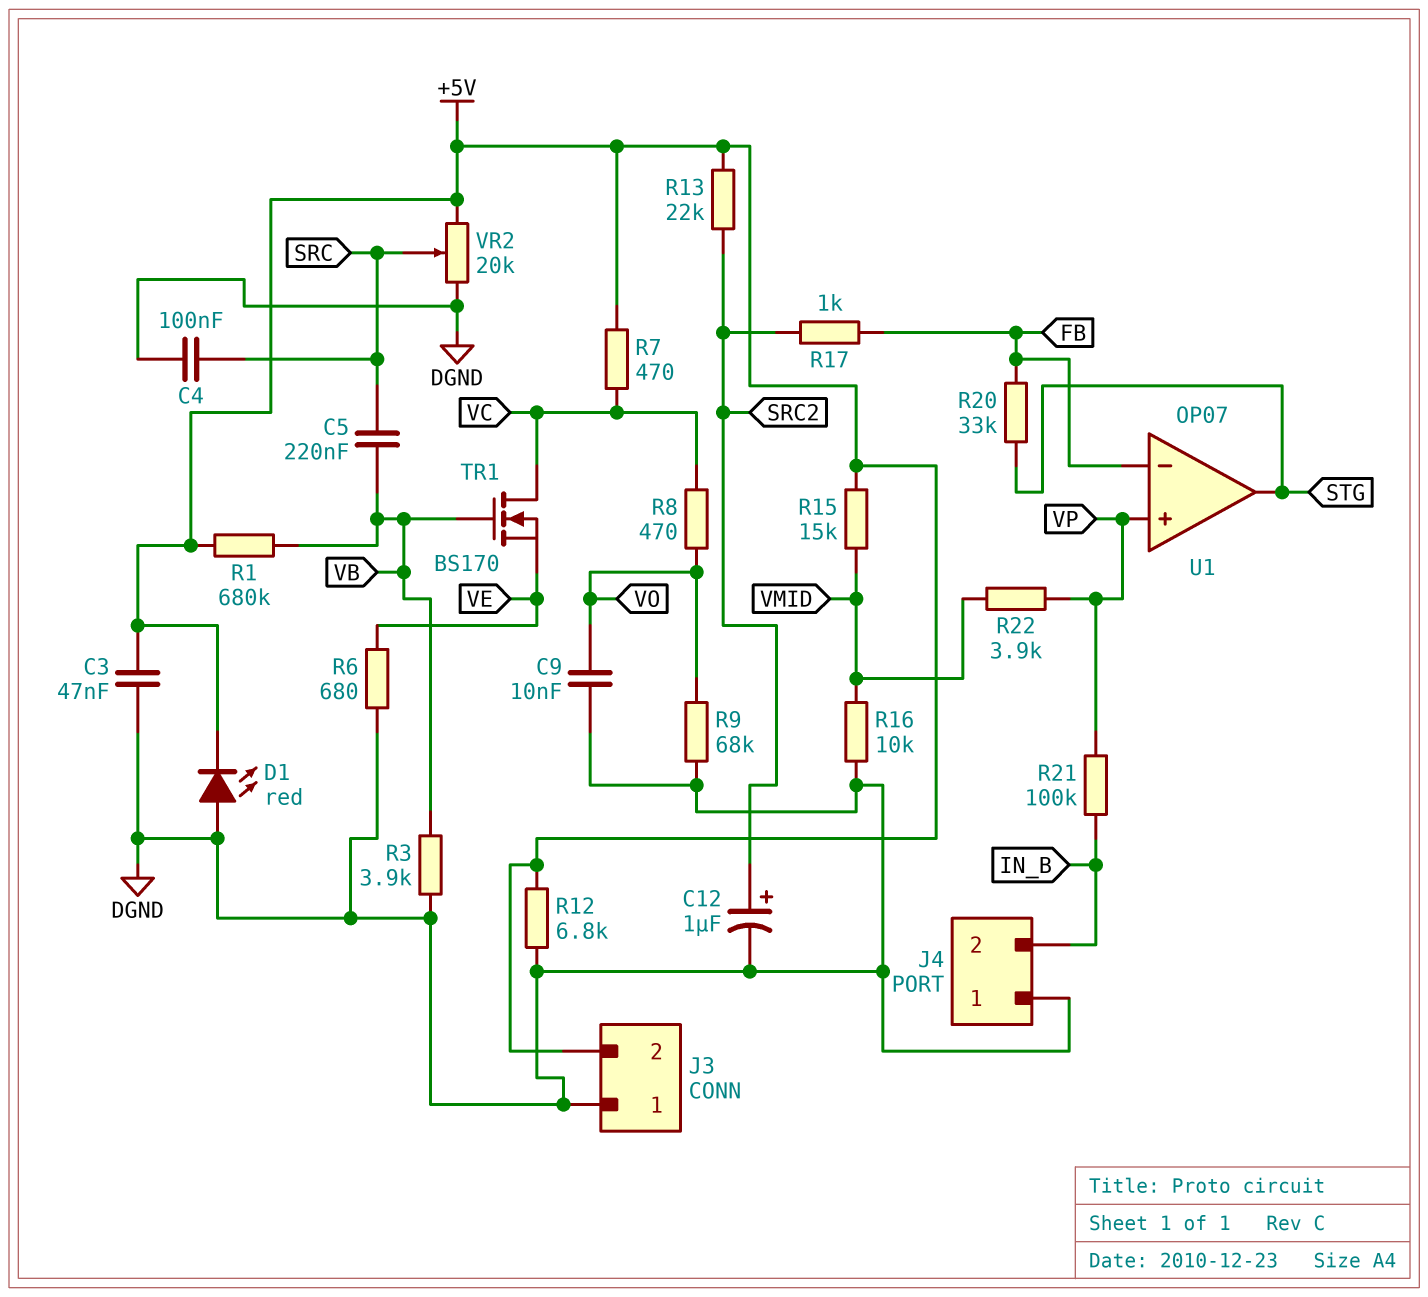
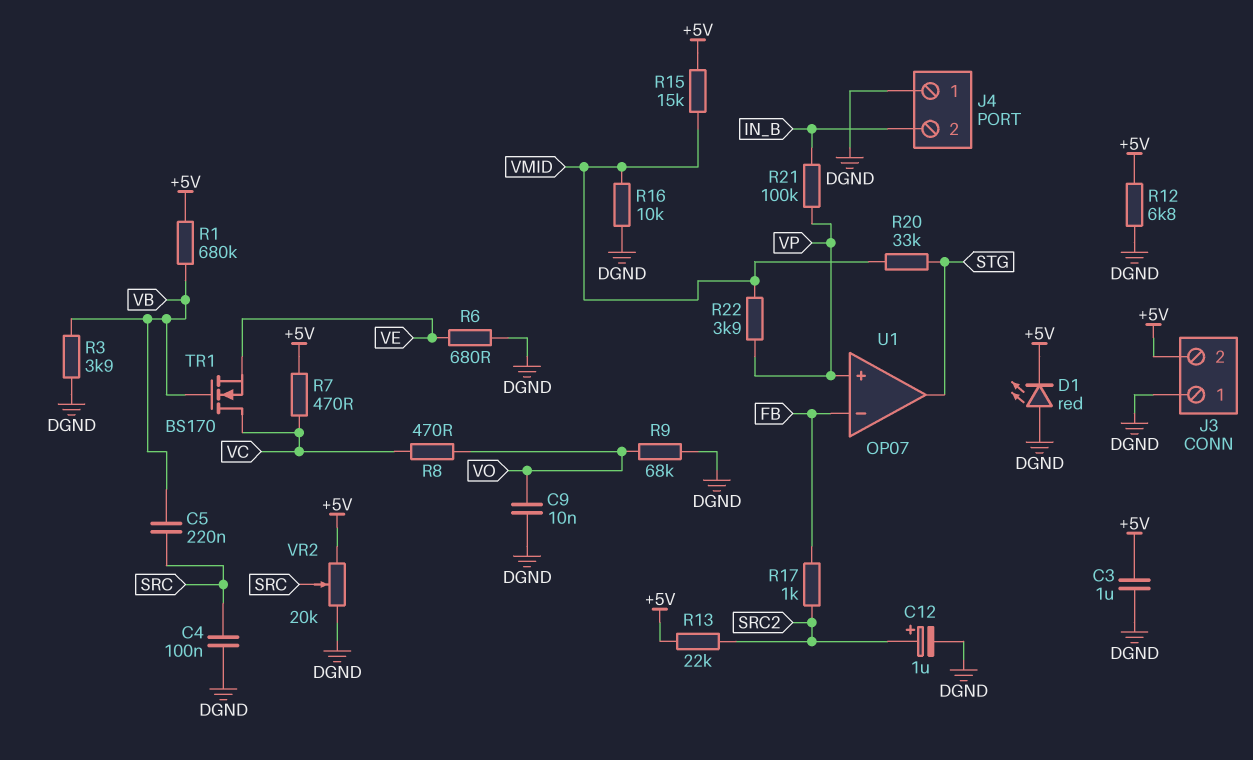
C3: 47nF (+5V, DGND) -> 1uF (+5V, DGND)
R20: 33k (FB, STG) -> 33k (STG, VMID)

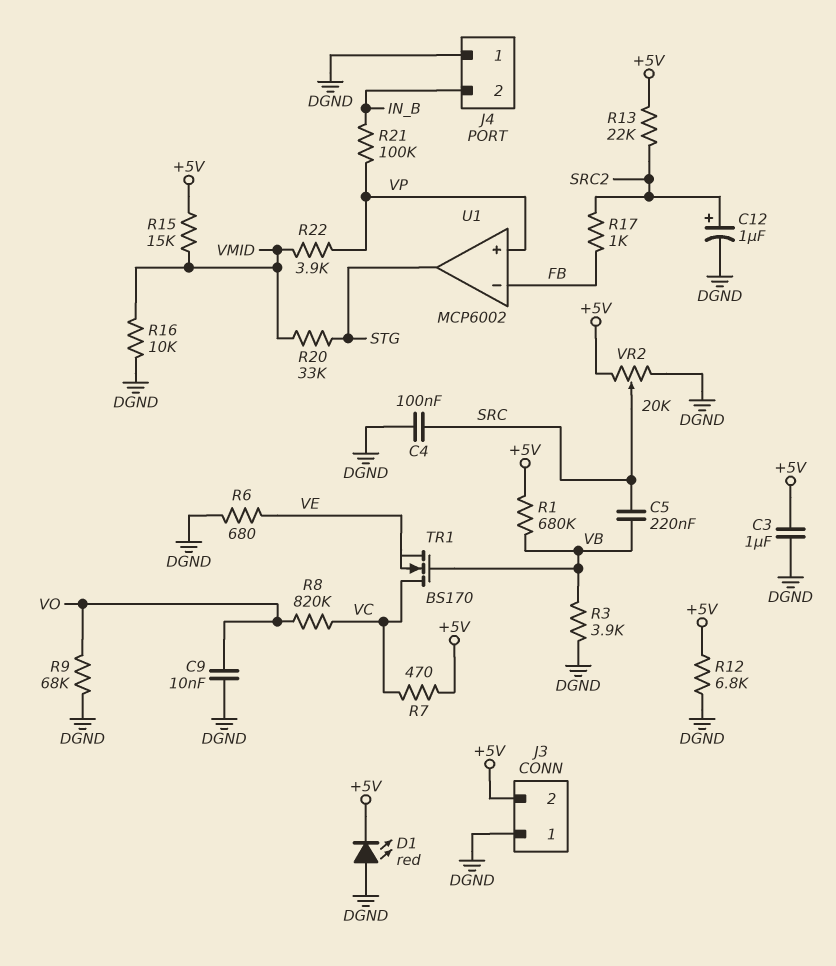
R8: 470 (VC, VO) -> 820k (VC, VO)
U1: OP07 -> MCP6002

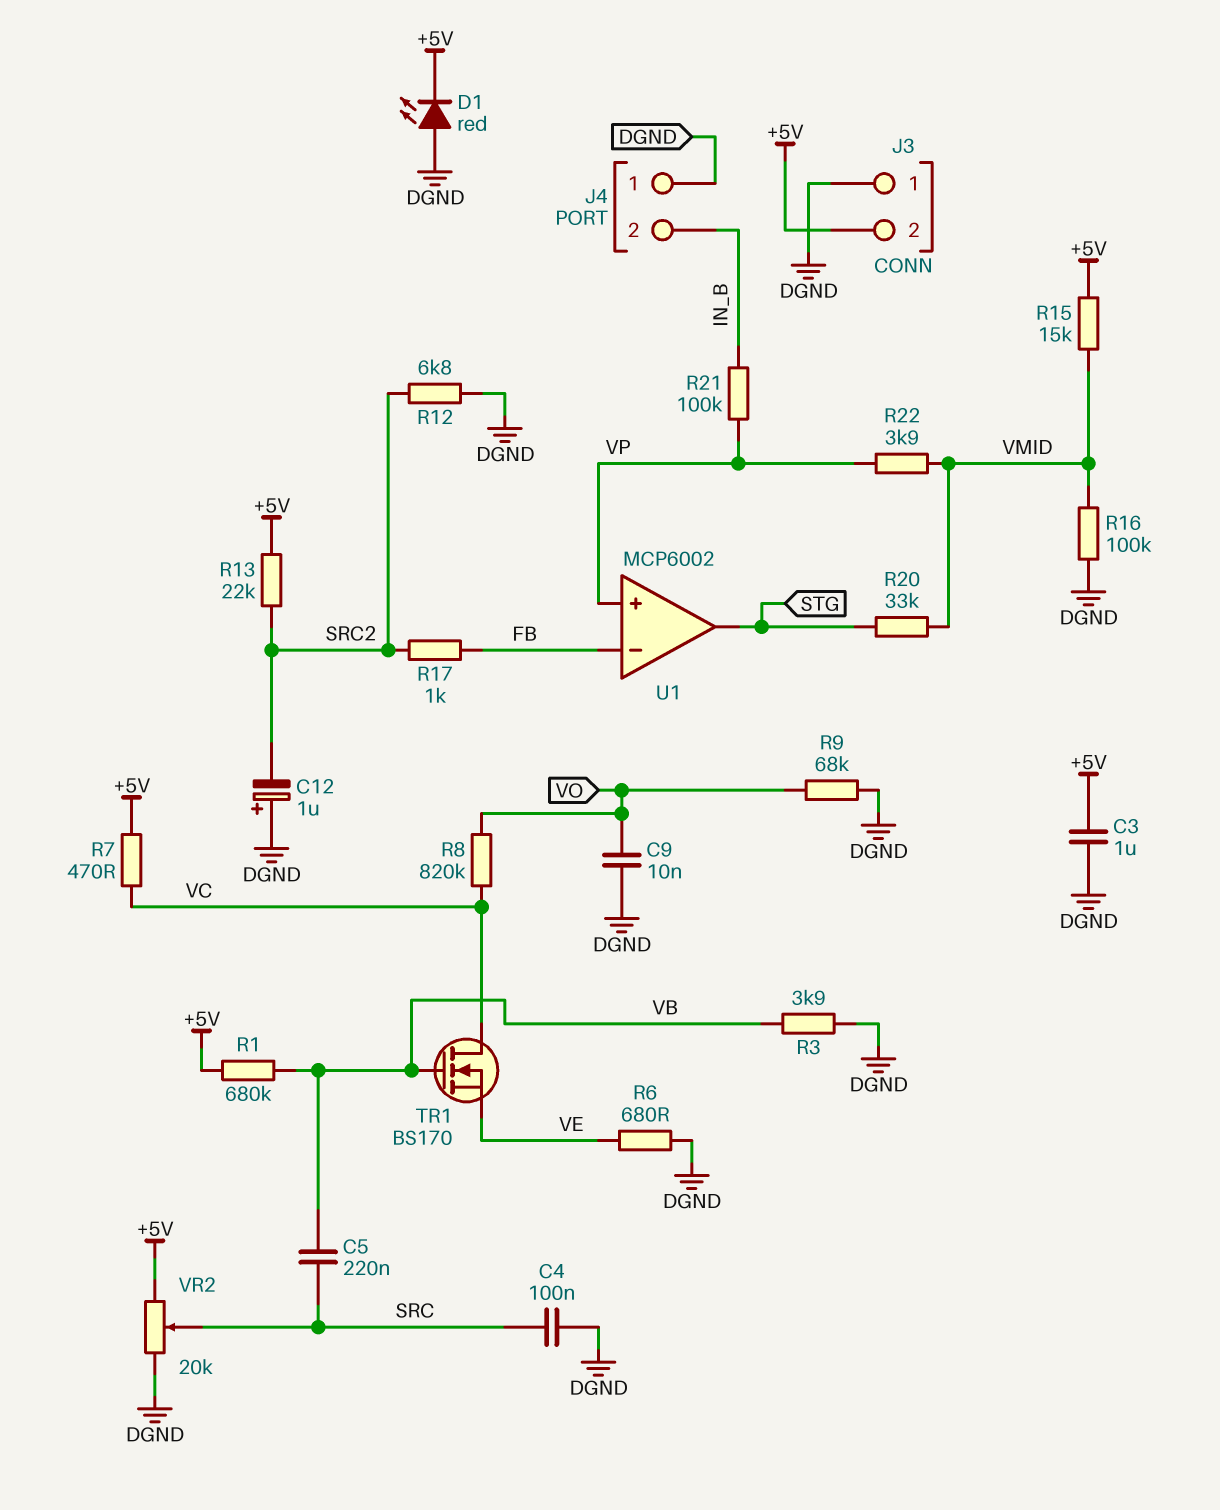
C12: 1uF (plus SRC2, minus DGND) -> 1uF (plus DGND, minus SRC2)
R12: 6.8k (+5V, DGND) -> 6.8k (DGND, SRC2)
R16: 10k (DGND, VMID) -> 100k (DGND, VMID)

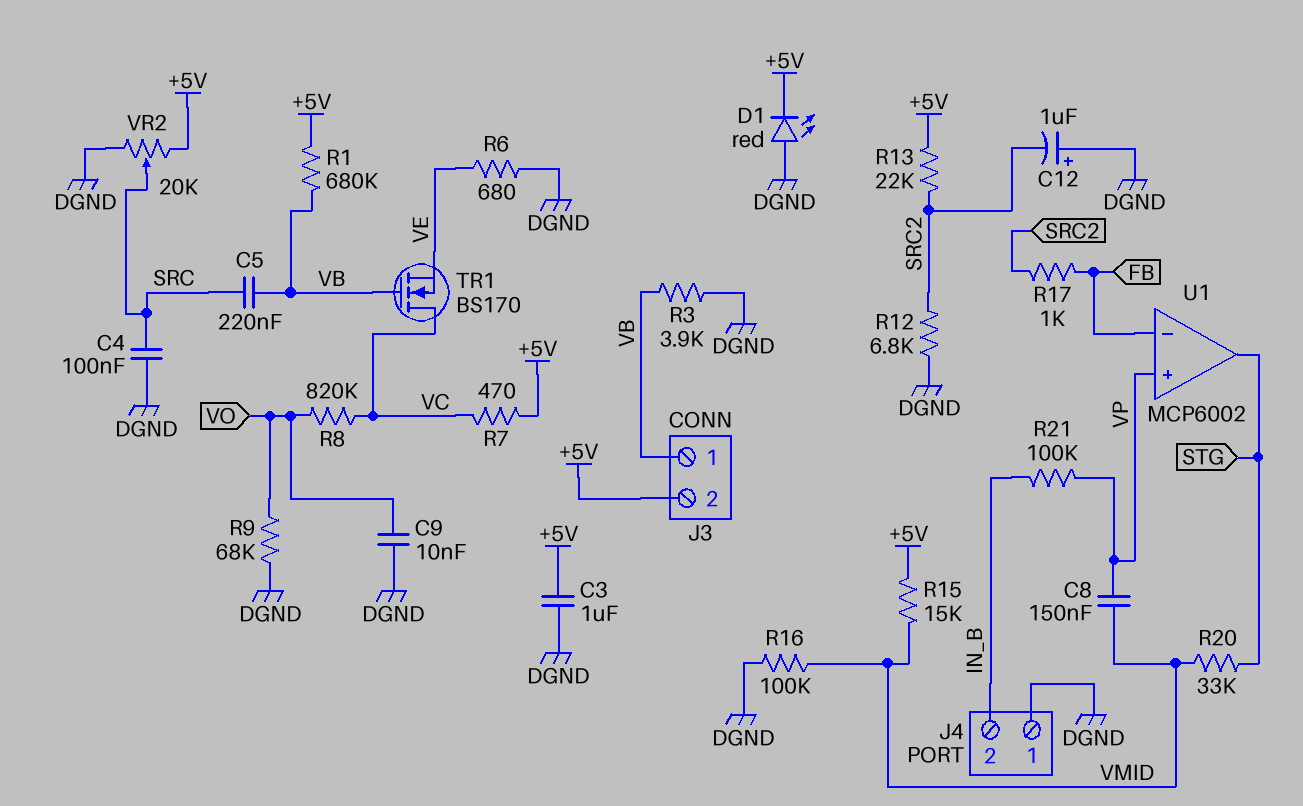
C8: none -> 150nF (VMID, VP)
J3 pin 1: DGND -> VB
R22: 3.9k (VMID, VP) -> none

